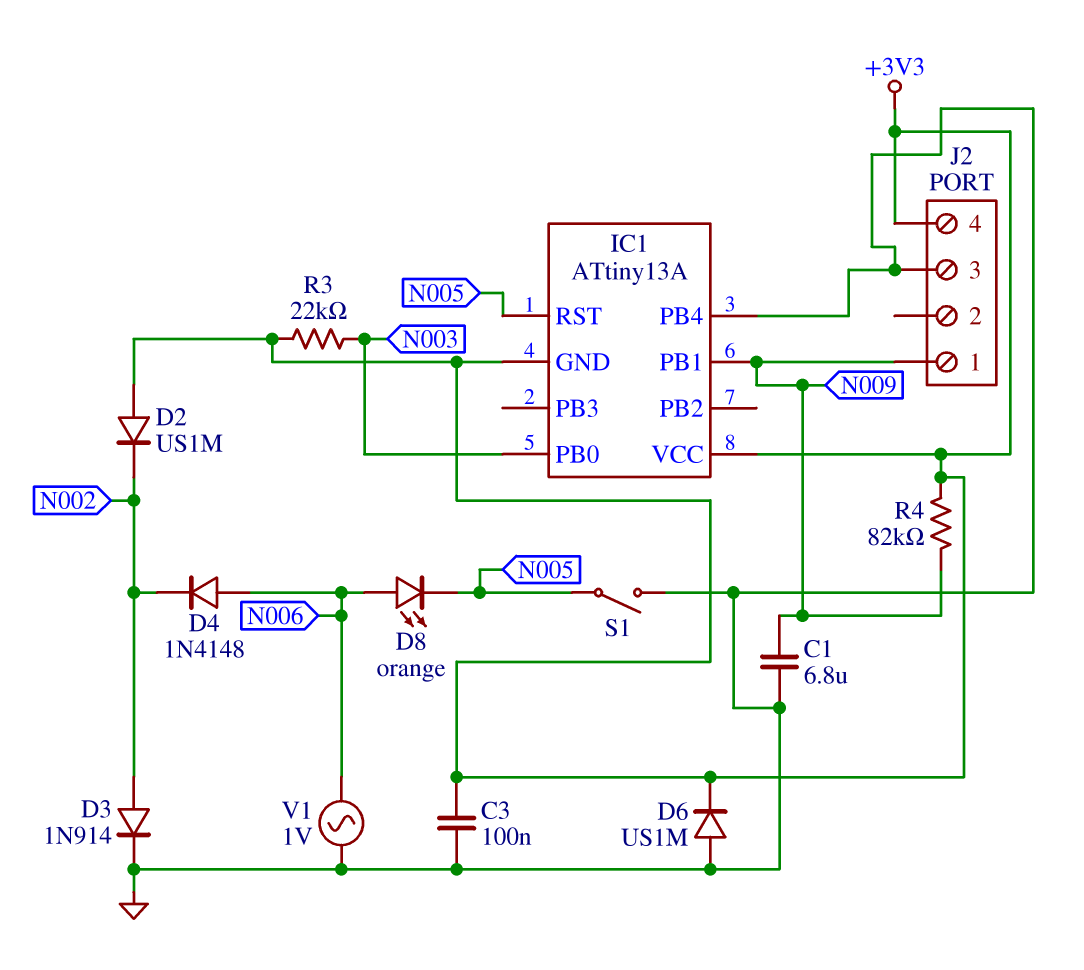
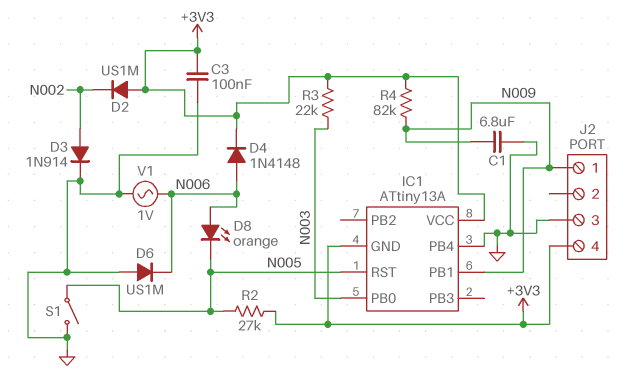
D4: diode 1N4148 (A N006, K N002) -> diode 1N4148 (A N006, K +3V3)
D6: diode US1M (A GND, K +3V3) -> diode US1M (A GND, K N006)
R2: none -> 27k (+3V3, N005)

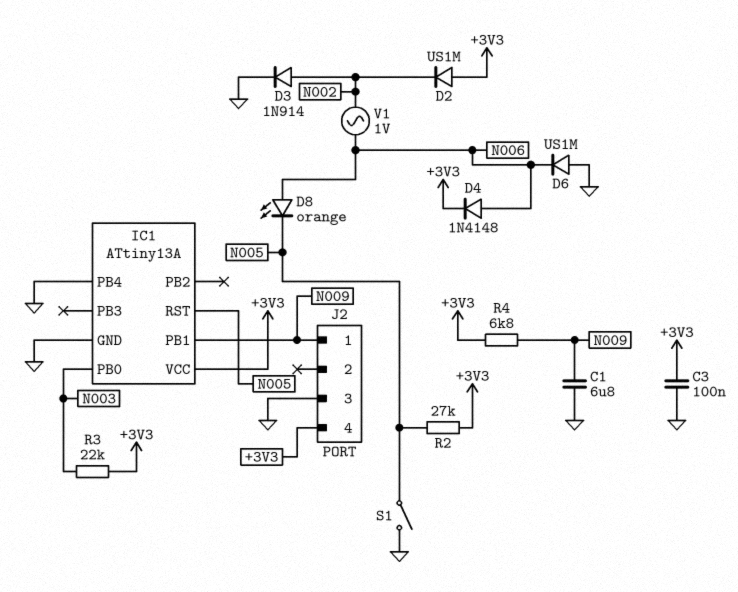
IC1 pin GND: +3V3 -> GND
R4: 82k (+3V3, N009) -> 6.8k (+3V3, N009)
V1: AC 1V (GND, N006) -> AC 1V (N002, N006)

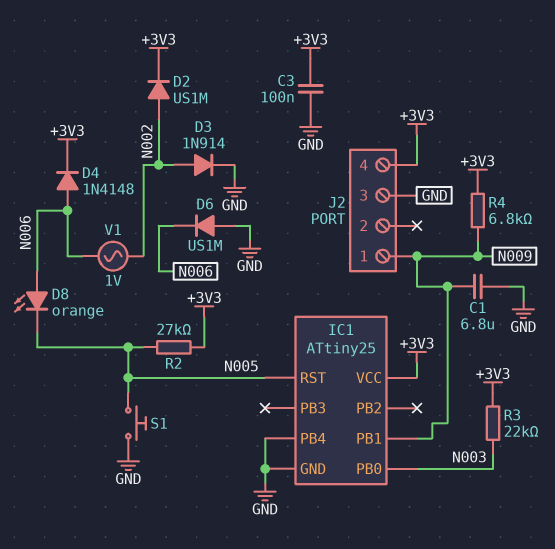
D2: diode US1M (A +3V3, K N002) -> diode US1M (A N002, K +3V3)
IC1: ATtiny13A -> ATtiny25
S1: switch (GND, N005) -> button (GND, N005)

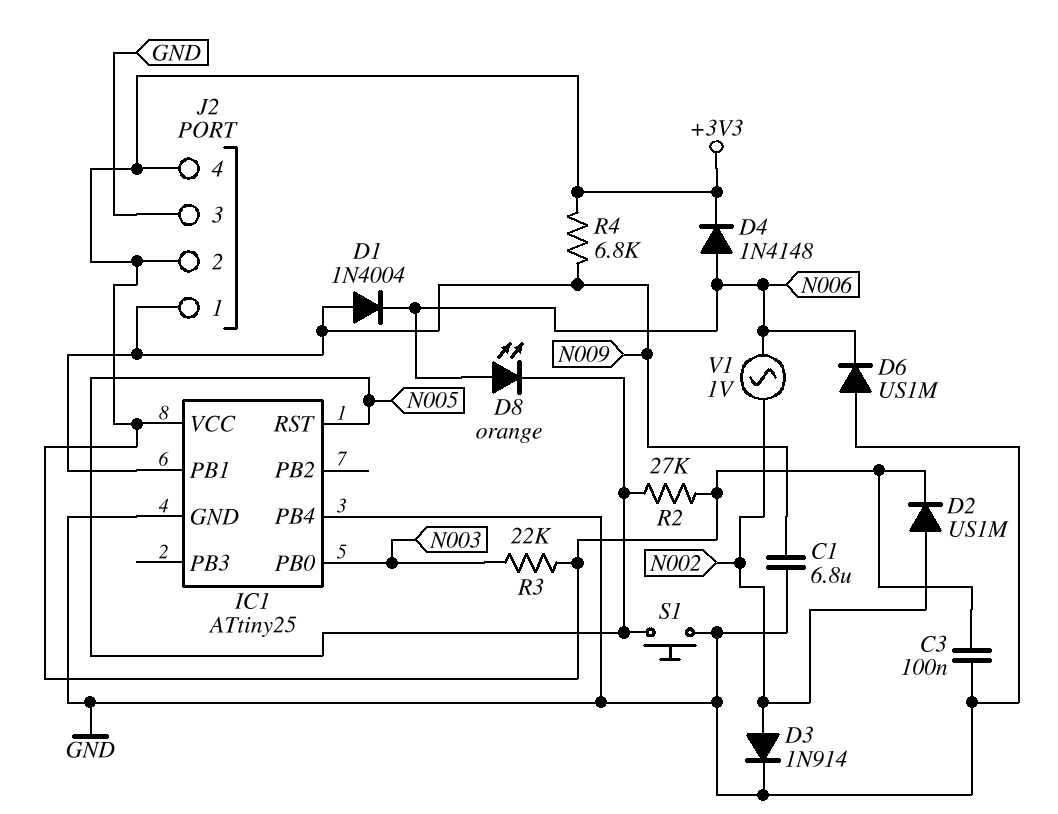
D1: none -> diode 1N4004 (A N009, K N006)
J2 pin 2: none -> +3V3

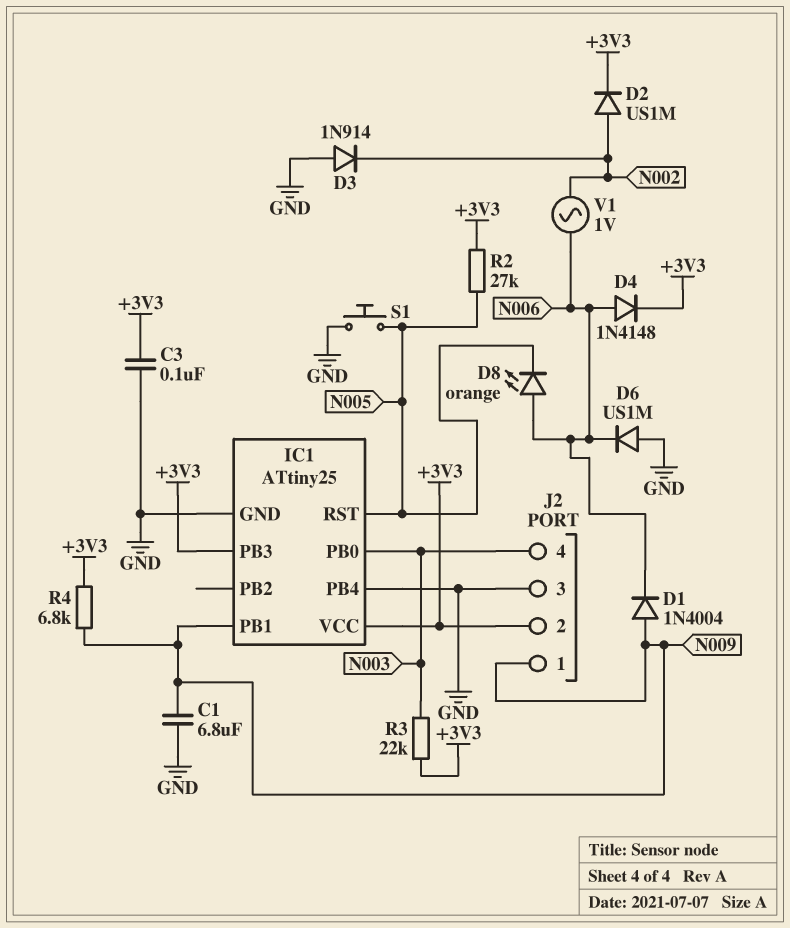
D3: diode 1N914 (A N002, K GND) -> diode 1N914 (A GND, K N002)
IC1 pin PB3: none -> +3V3
J2 pin 4: +3V3 -> N003

